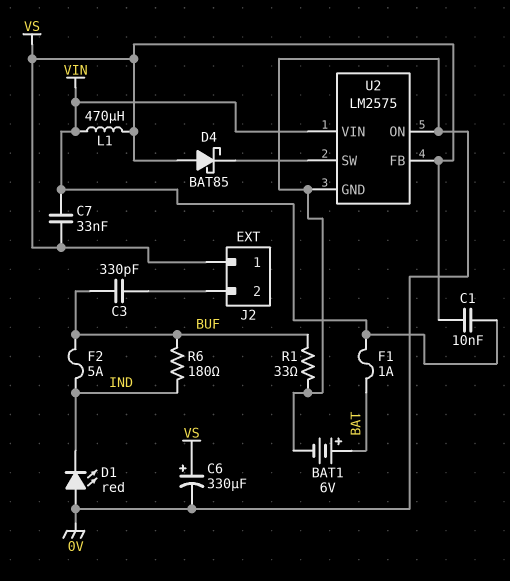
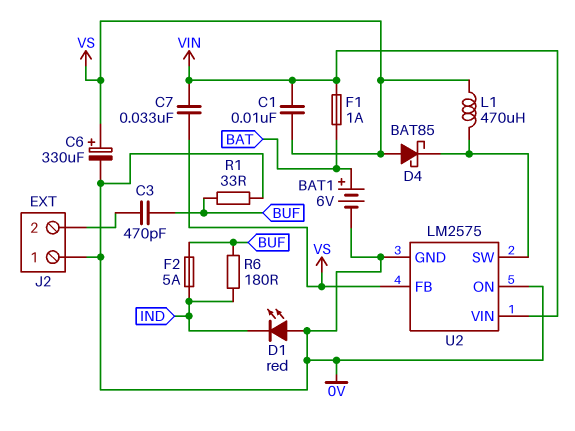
C3: 330pF (BUF, J2/2) -> 470pF (BUF, J2/2)
J2 pin 1: VS -> 0V
L1: 470uH (VIN, VS) -> 470uH (U2/SW, VS)

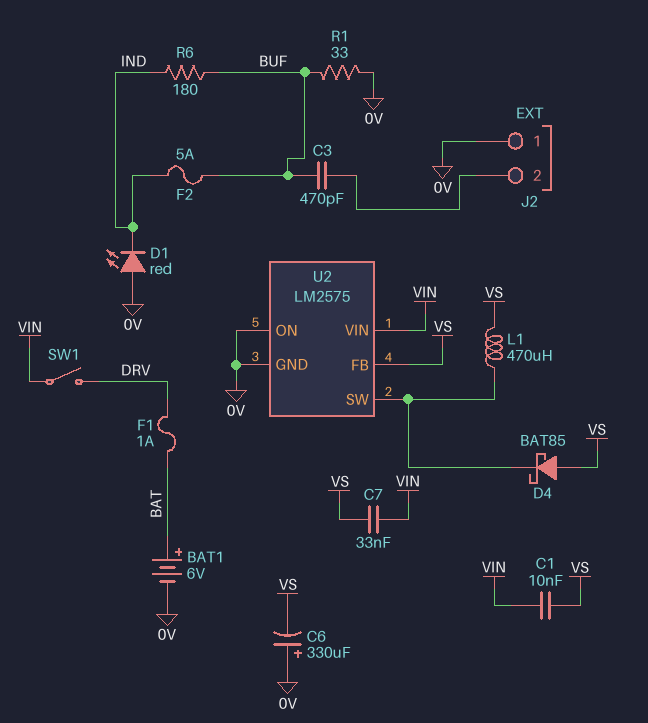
C6: 330uF (plus VS, minus 0V) -> 330uF (plus 0V, minus VS)
F1: 1A (BAT, VIN) -> 1A (BAT, DRV)
SW1: none -> switch (DRV, VIN)

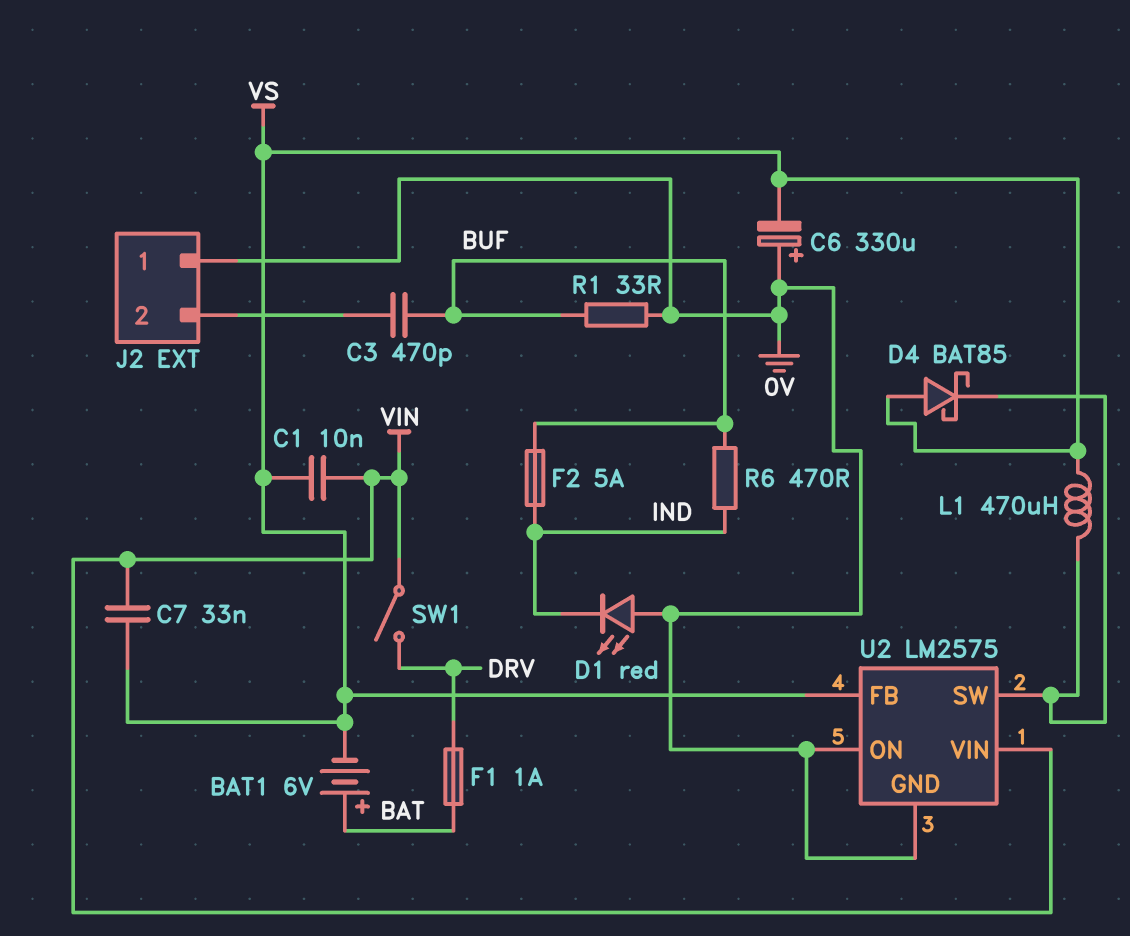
BAT1: 6V (plus BAT, minus 0V) -> 6V (plus BAT, minus VS)
R6: 180 (BUF, IND) -> 470 (BUF, IND)

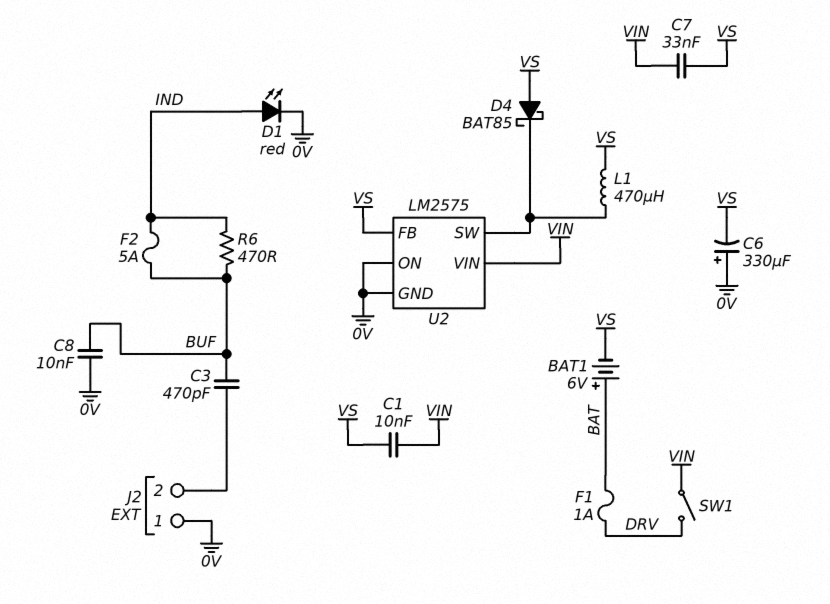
C8: none -> 10nF (0V, BUF)
D1: LED red (A 0V, K IND) -> LED red (A IND, K 0V)
R1: 33 (0V, BUF) -> none

